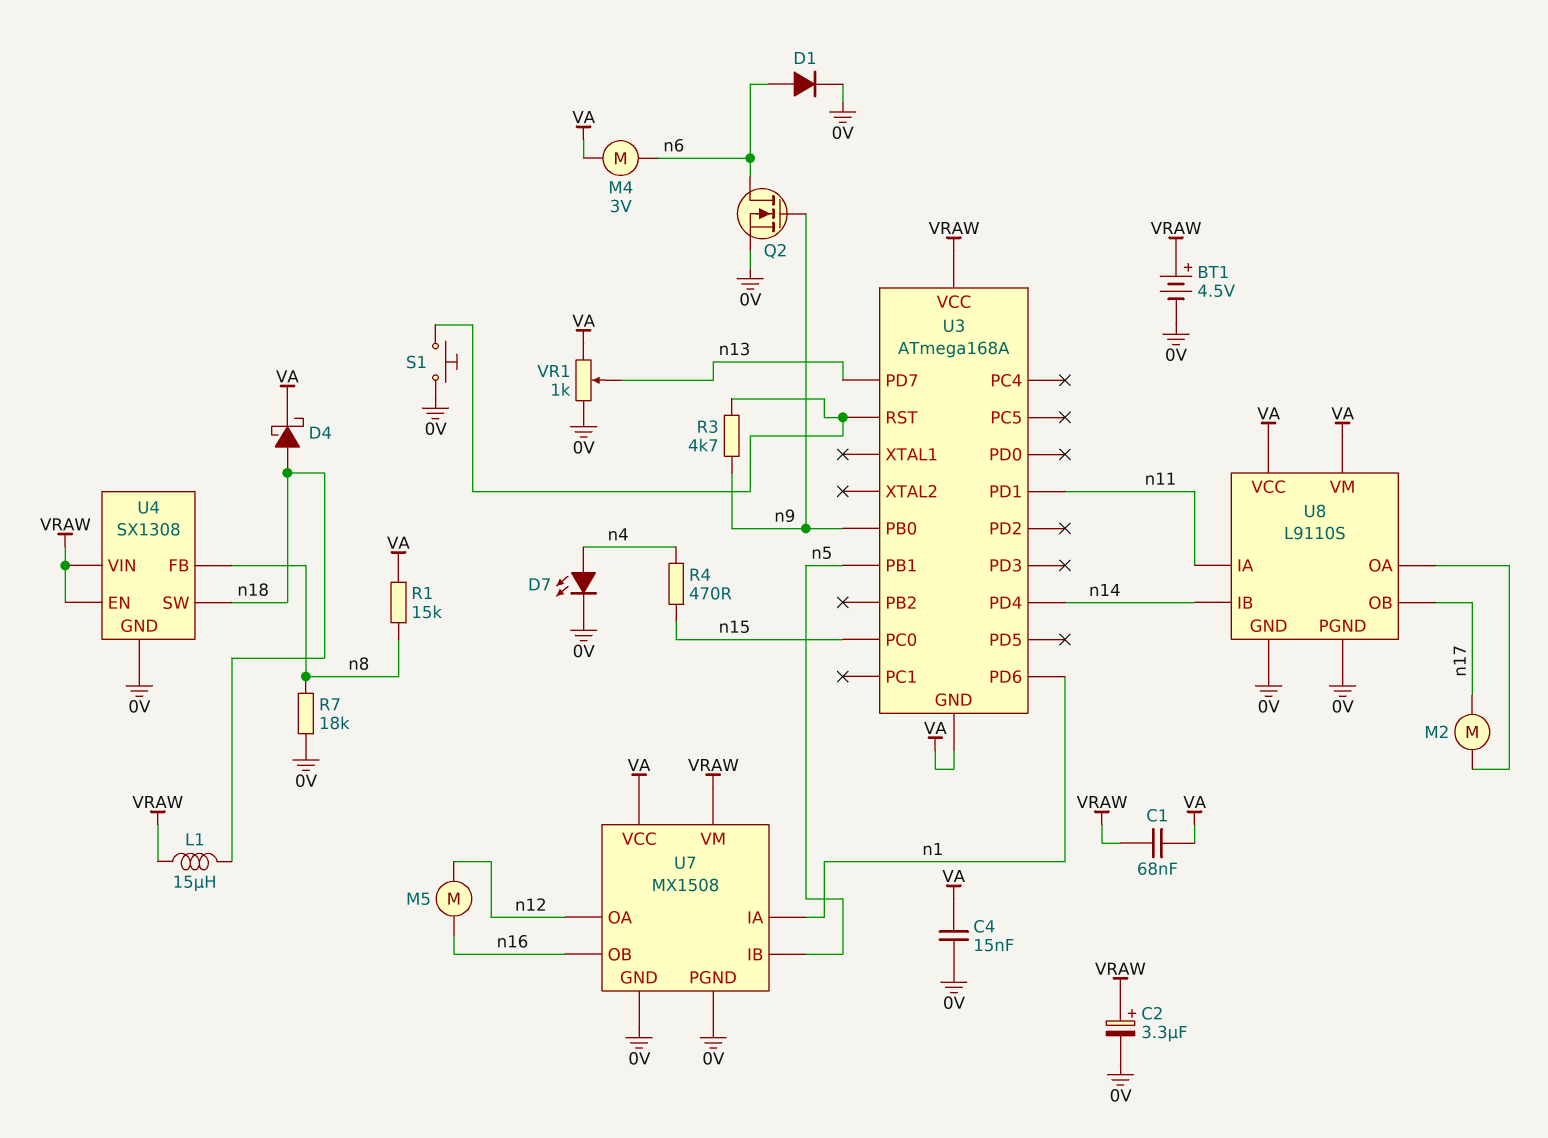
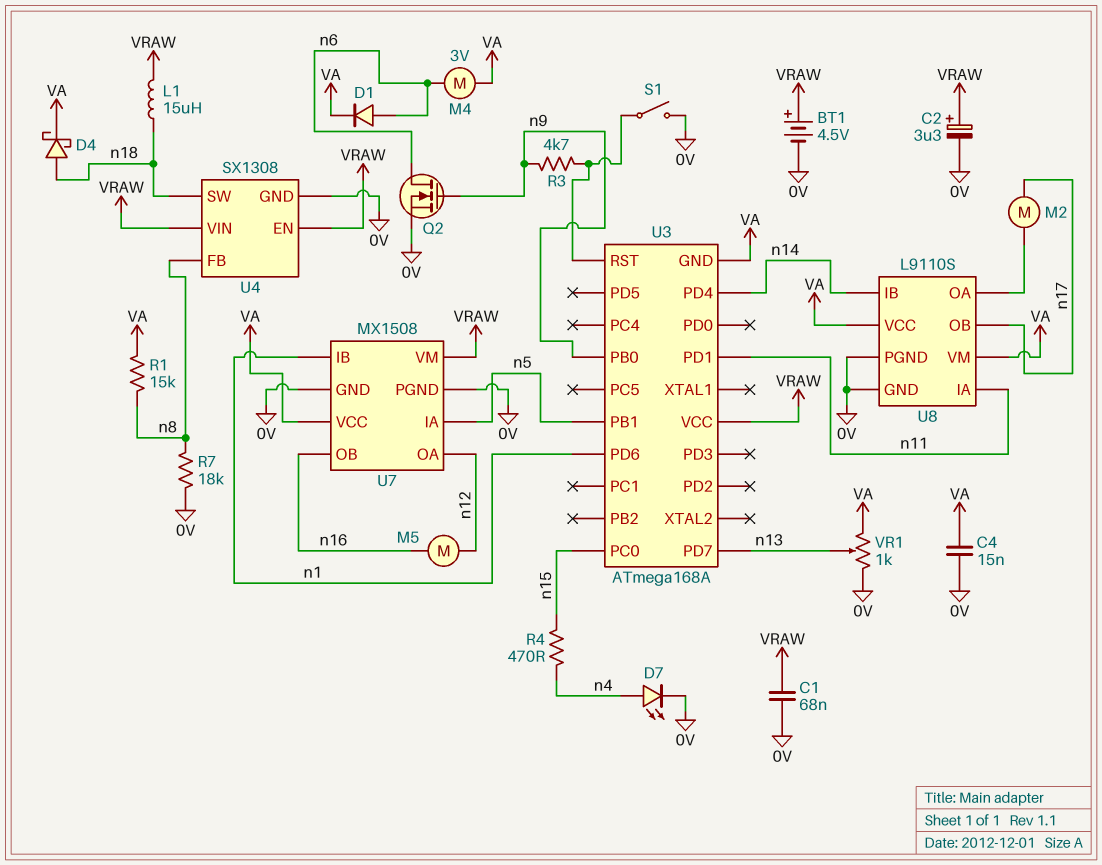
C1: 68nF (VA, VRAW) -> 68nF (0V, VRAW)
D1: diode (A n6, K 0V) -> diode (A n6, K VA)
S1: button (0V, U3/RST) -> switch (0V, U3/RST)
U7 pin IA: n1 -> n5
U7 pin IB: n5 -> n1

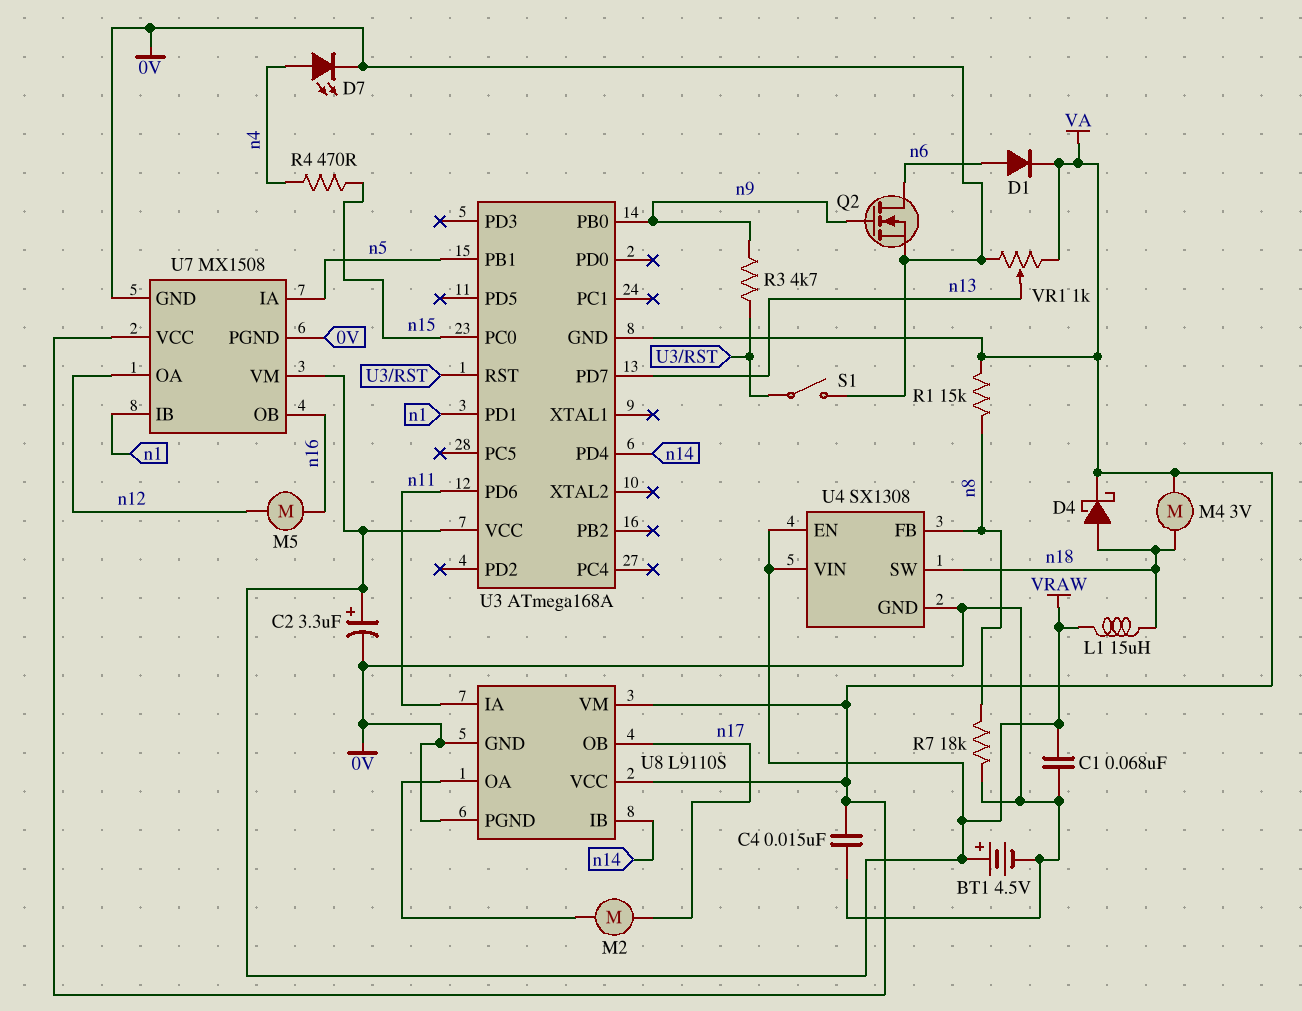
M4: motor 3V (VA, n6) -> motor 3V (VA, n18)
U3 pin PD1: n11 -> n1
U3 pin PD6: n1 -> n11

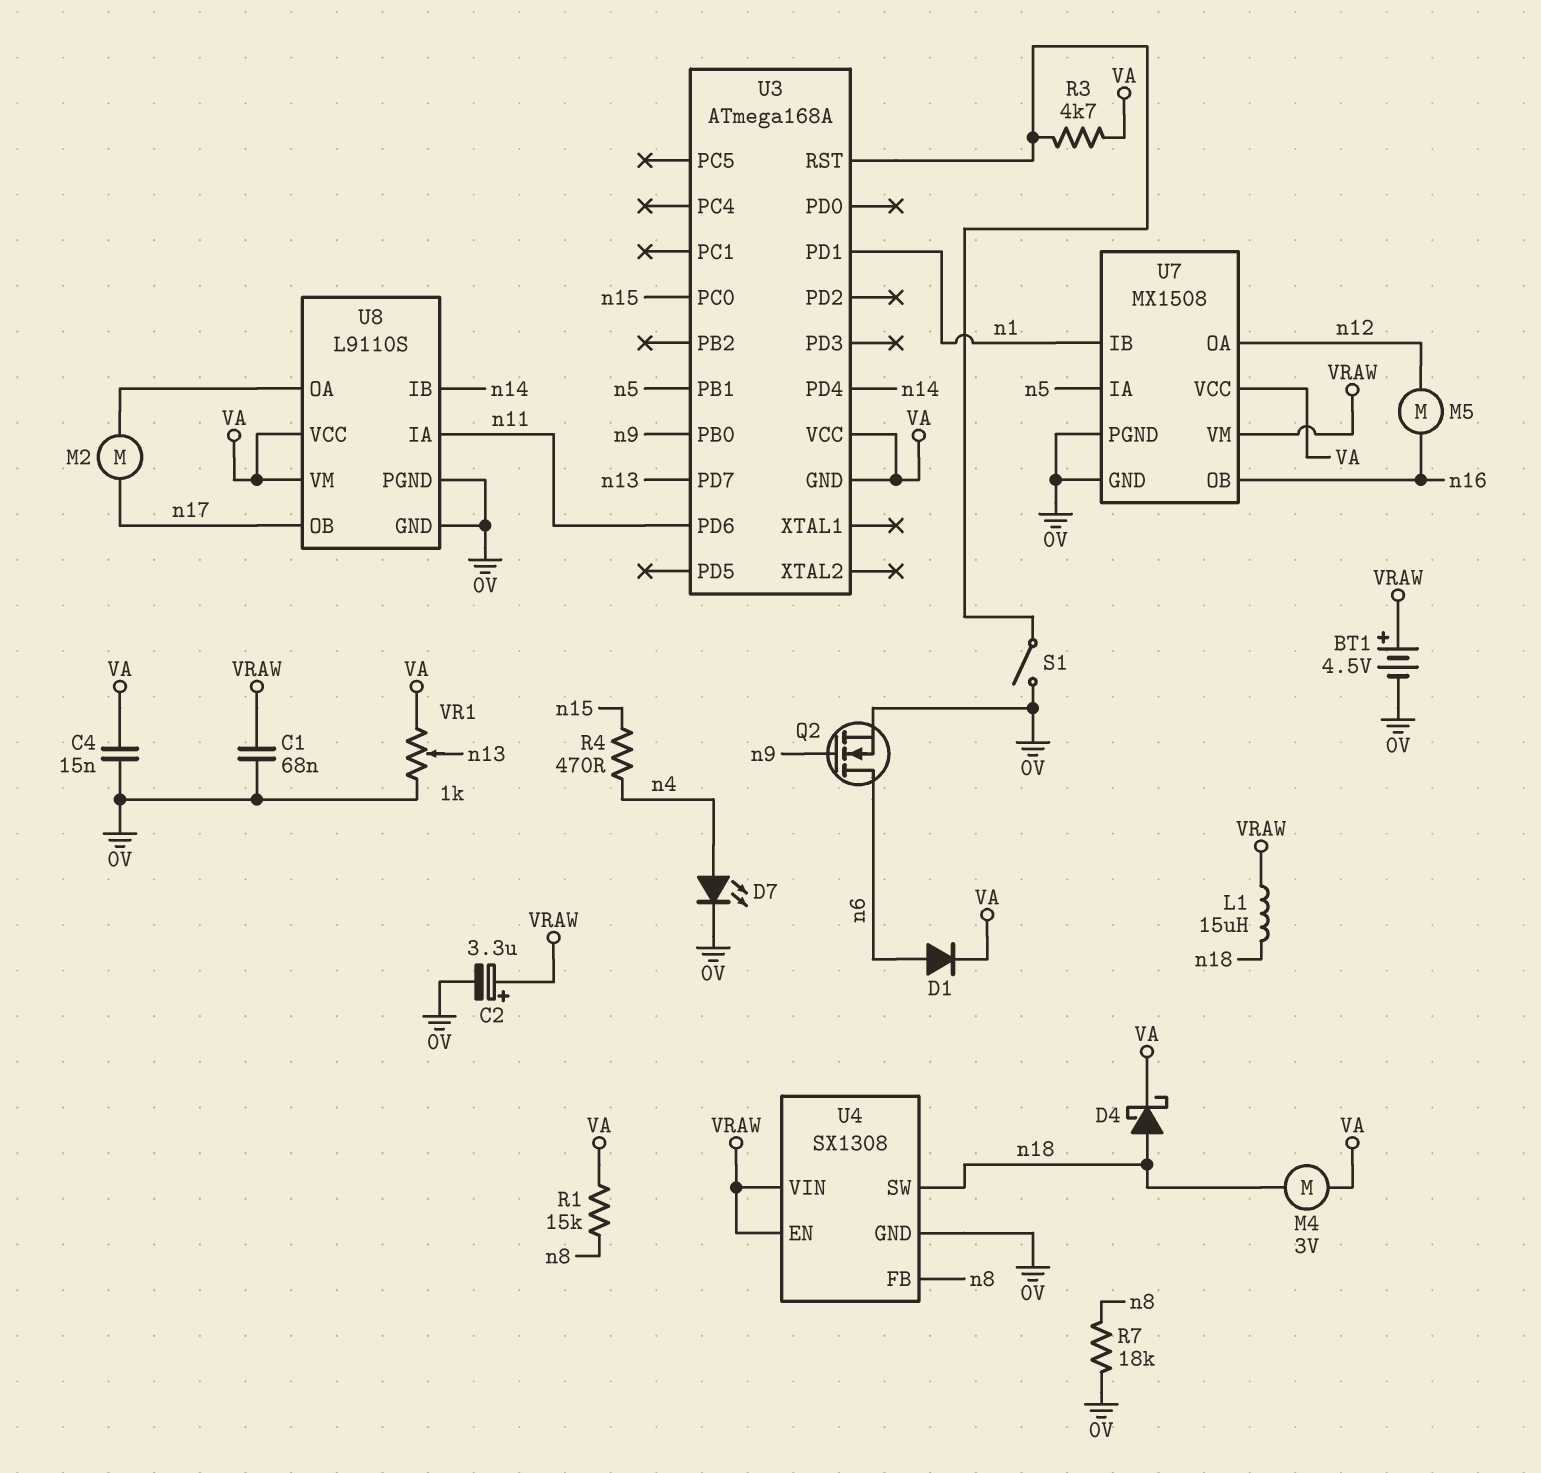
R3: 4.7k (U3/RST, n9) -> 4.7k (U3/RST, VA)
U3 pin VCC: VRAW -> VA

